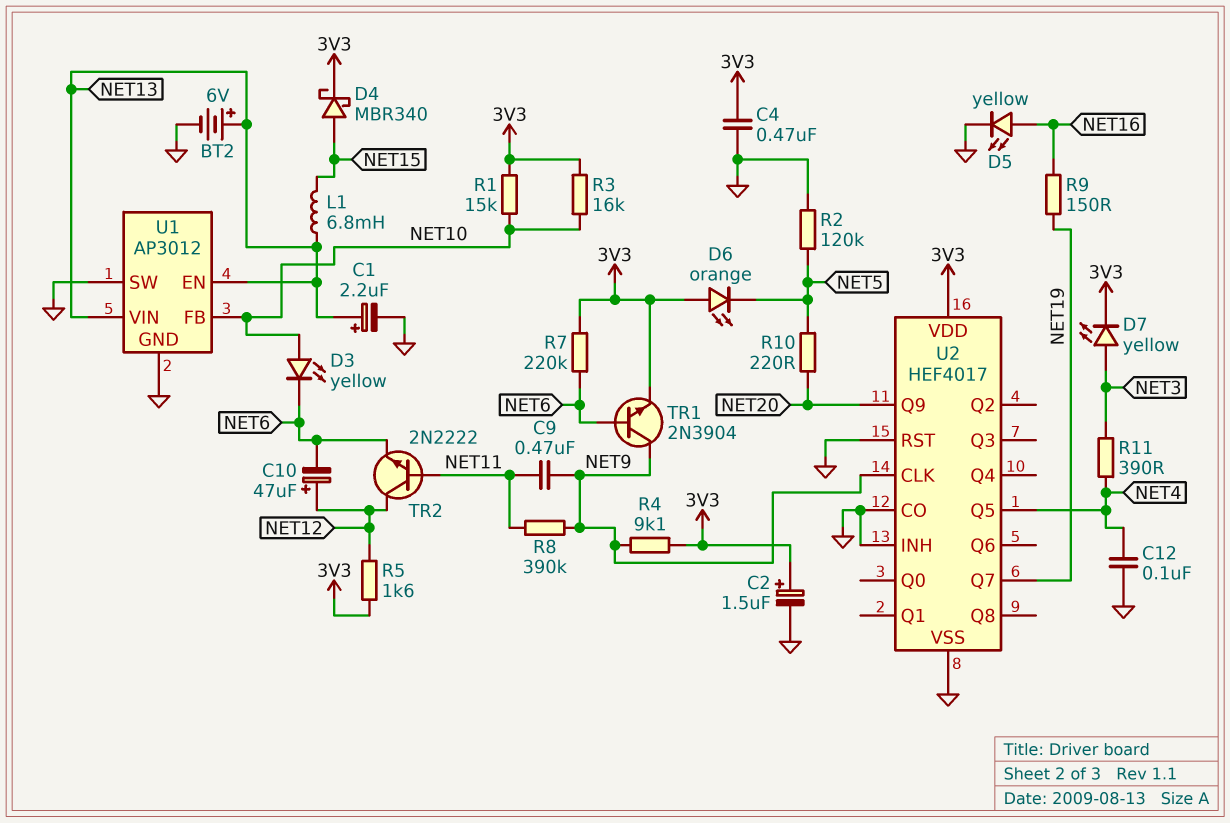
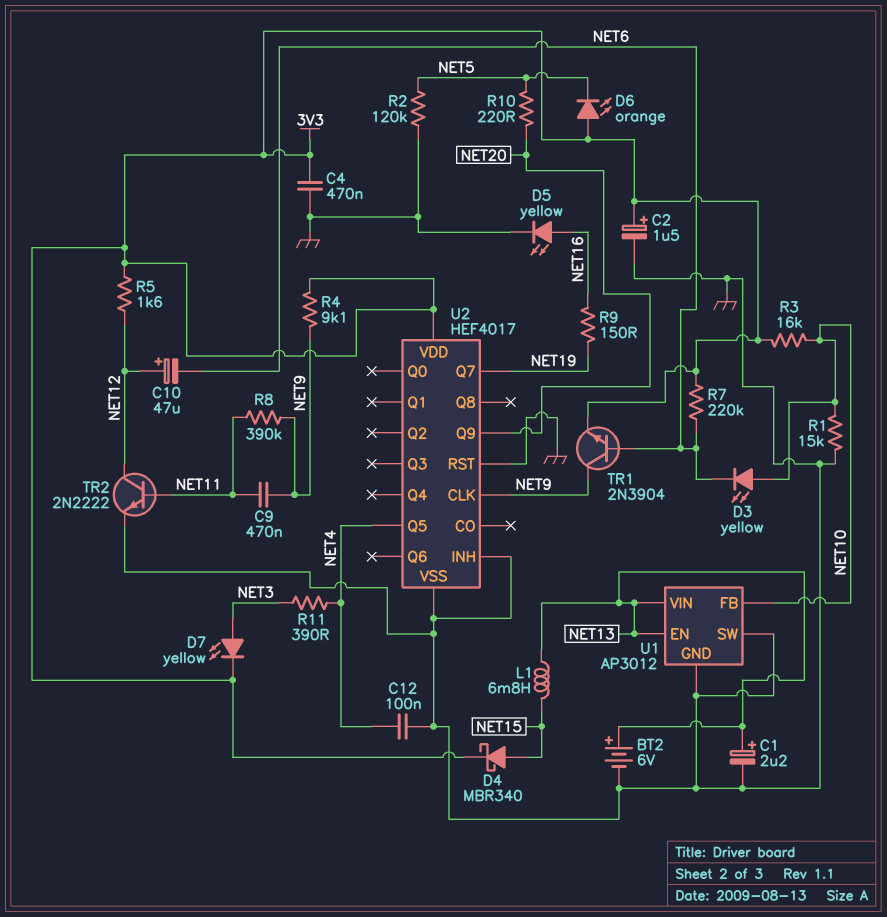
R1: 15k (3V3, NET10) -> 15k (GND, NET10)
TR2: NPN 2N2222 (B NET11, C NET12, E NET6) -> NPN 2N2222 (B NET11, C NET12, E GND)
U2 pin CO: GND -> none

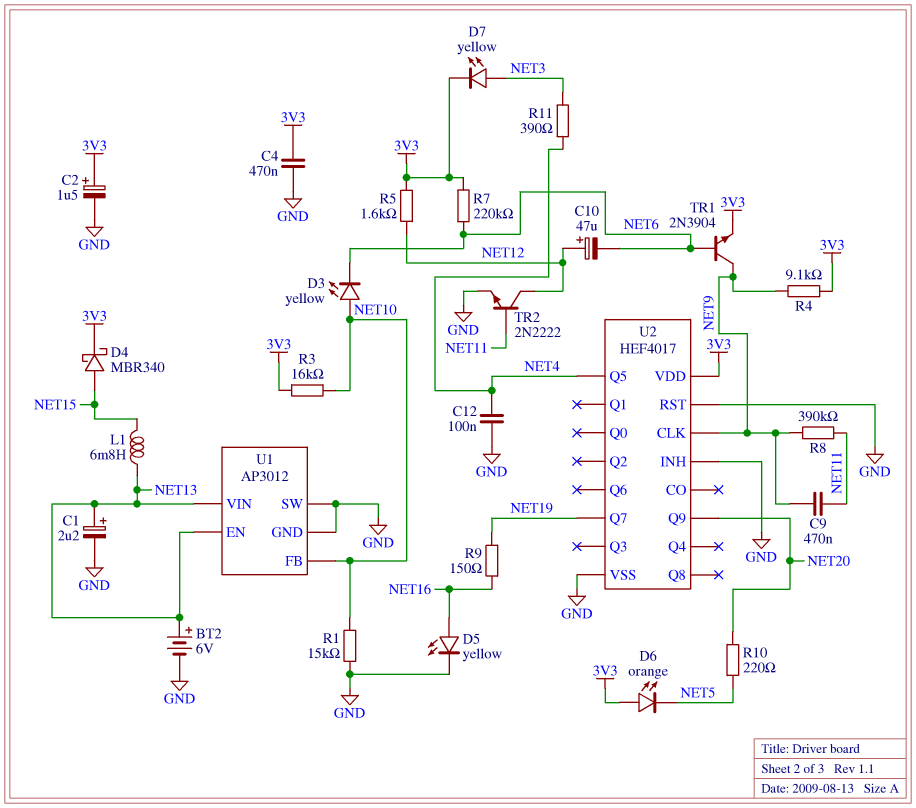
R2: 120k (GND, NET5) -> none

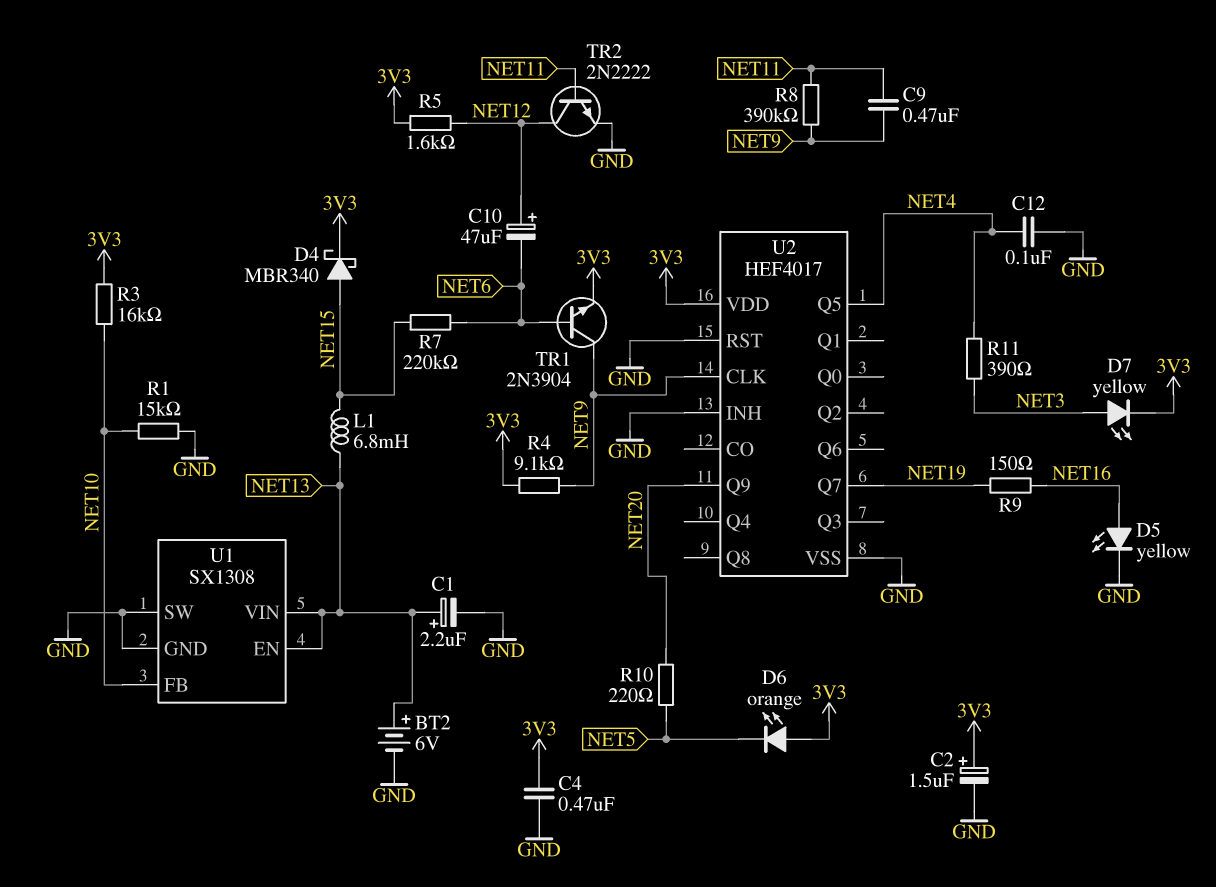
D3: LED yellow (A NET10, K NET6) -> none
R7: 220k (3V3, NET6) -> 220k (NET6, NET15)
U1: AP3012 -> SX1308

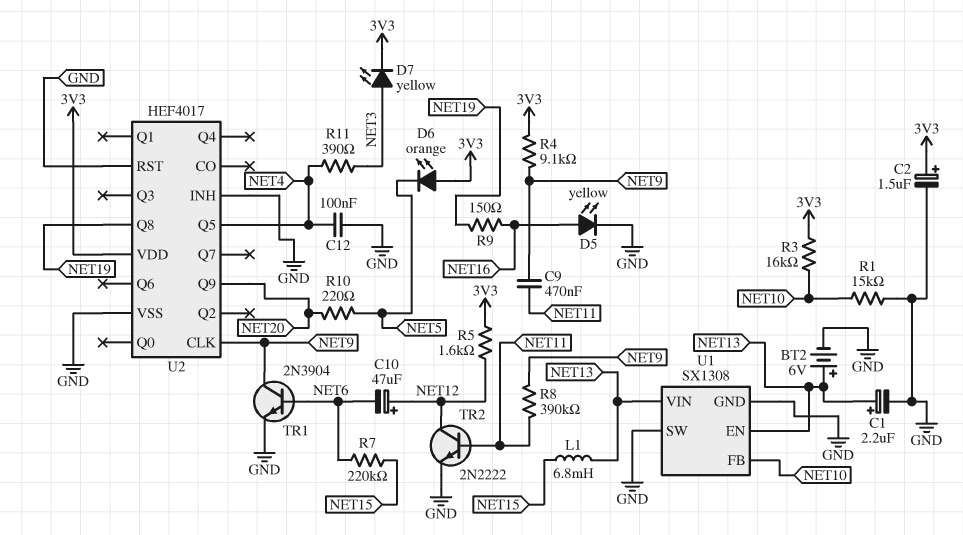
C4: 470nF (3V3, GND) -> none
D4: schottky MBR340 (A NET15, K 3V3) -> none
TR1: NPN 2N3904 (B NET6, C NET9, E 3V3) -> NPN 2N3904 (B NET6, C NET9, E GND)
U2 pin Q7: NET19 -> none
U2 pin Q8: none -> NET19

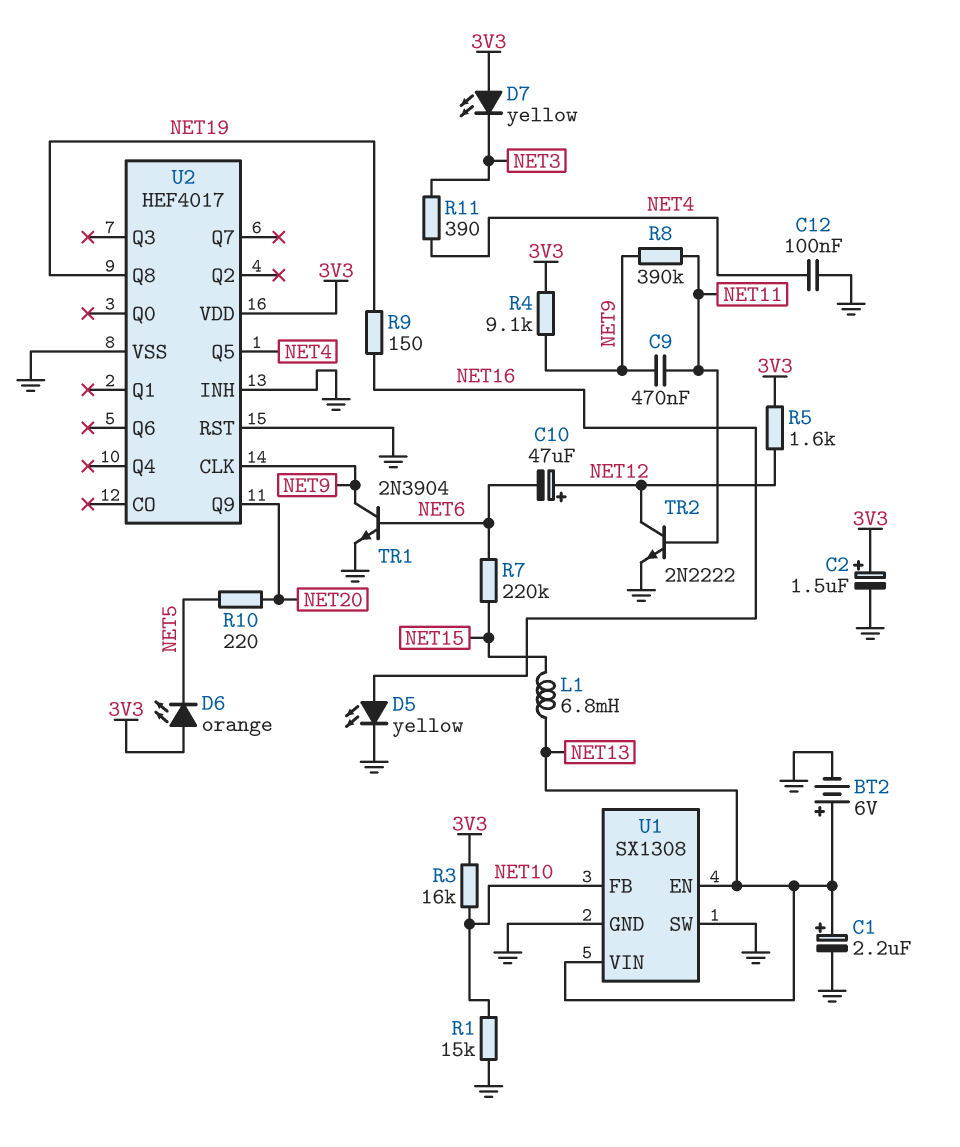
D7: LED yellow (A NET3, K 3V3) -> LED yellow (A 3V3, K NET3)

